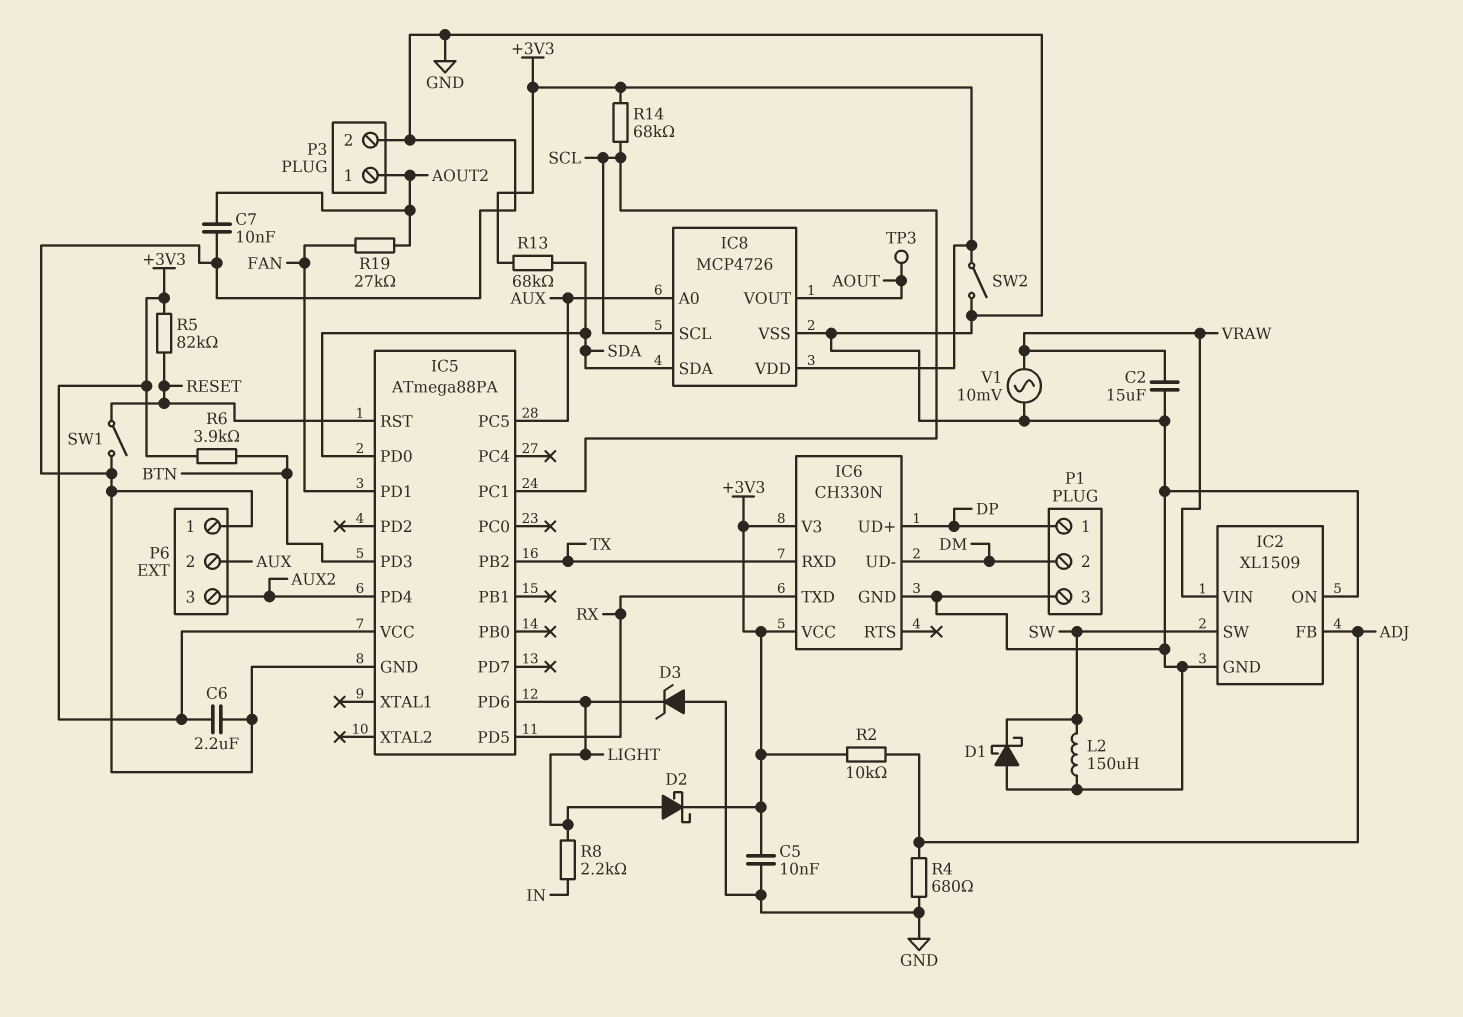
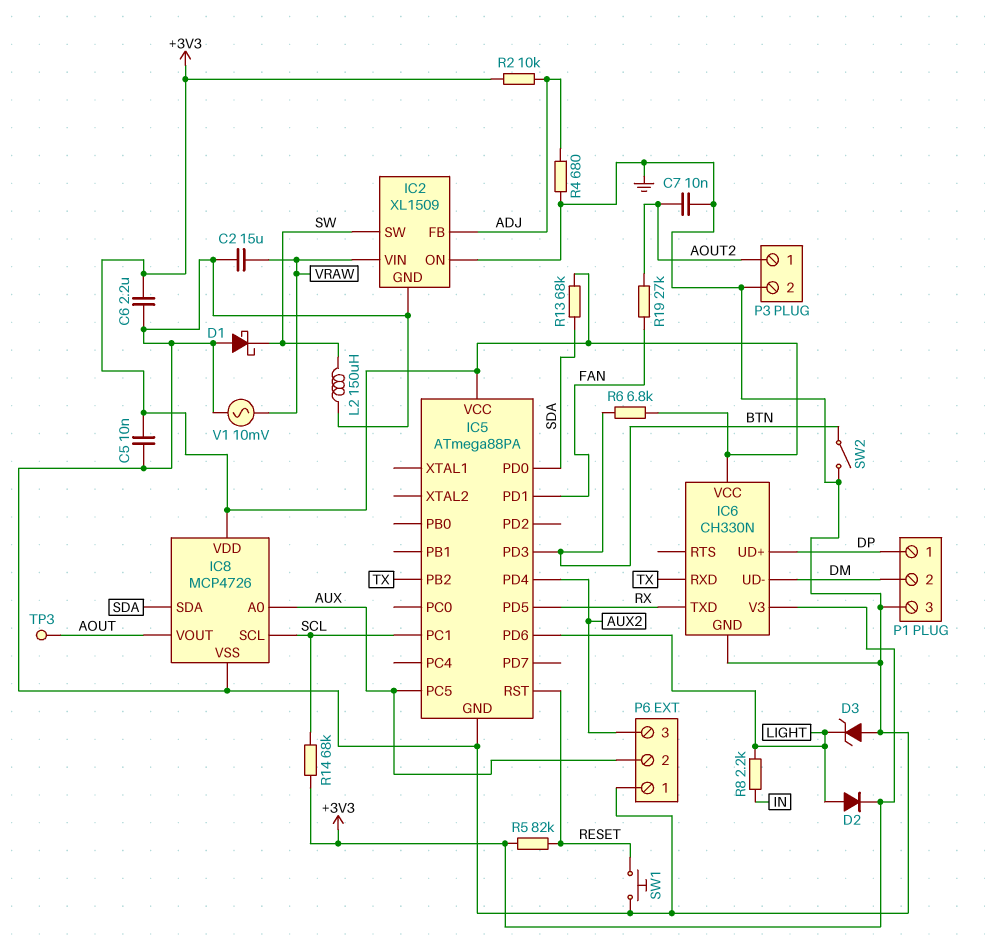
D2: schottky (A LIGHT, K +3V3) -> diode (A LIGHT, K +3V3)
R6: 3.9k (+3V3, BTN) -> 6.8k (+3V3, BTN)
SW1: switch (GND, RESET) -> button (GND, RESET)
SW2: switch (+3V3, GND) -> switch (BTN, GND)

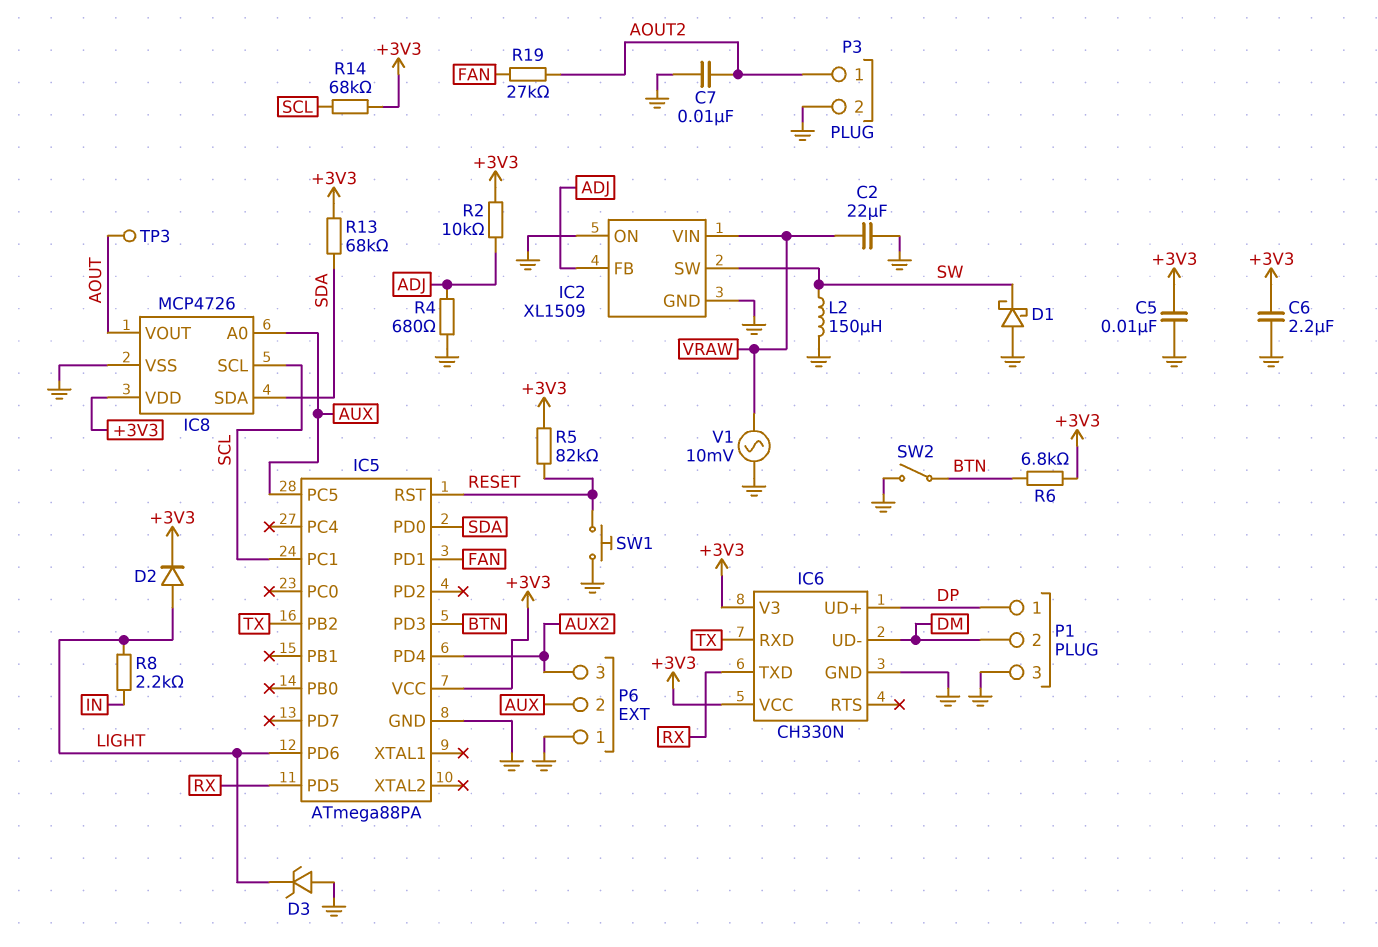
C2: 15uF (GND, VRAW) -> 22uF (GND, VRAW)

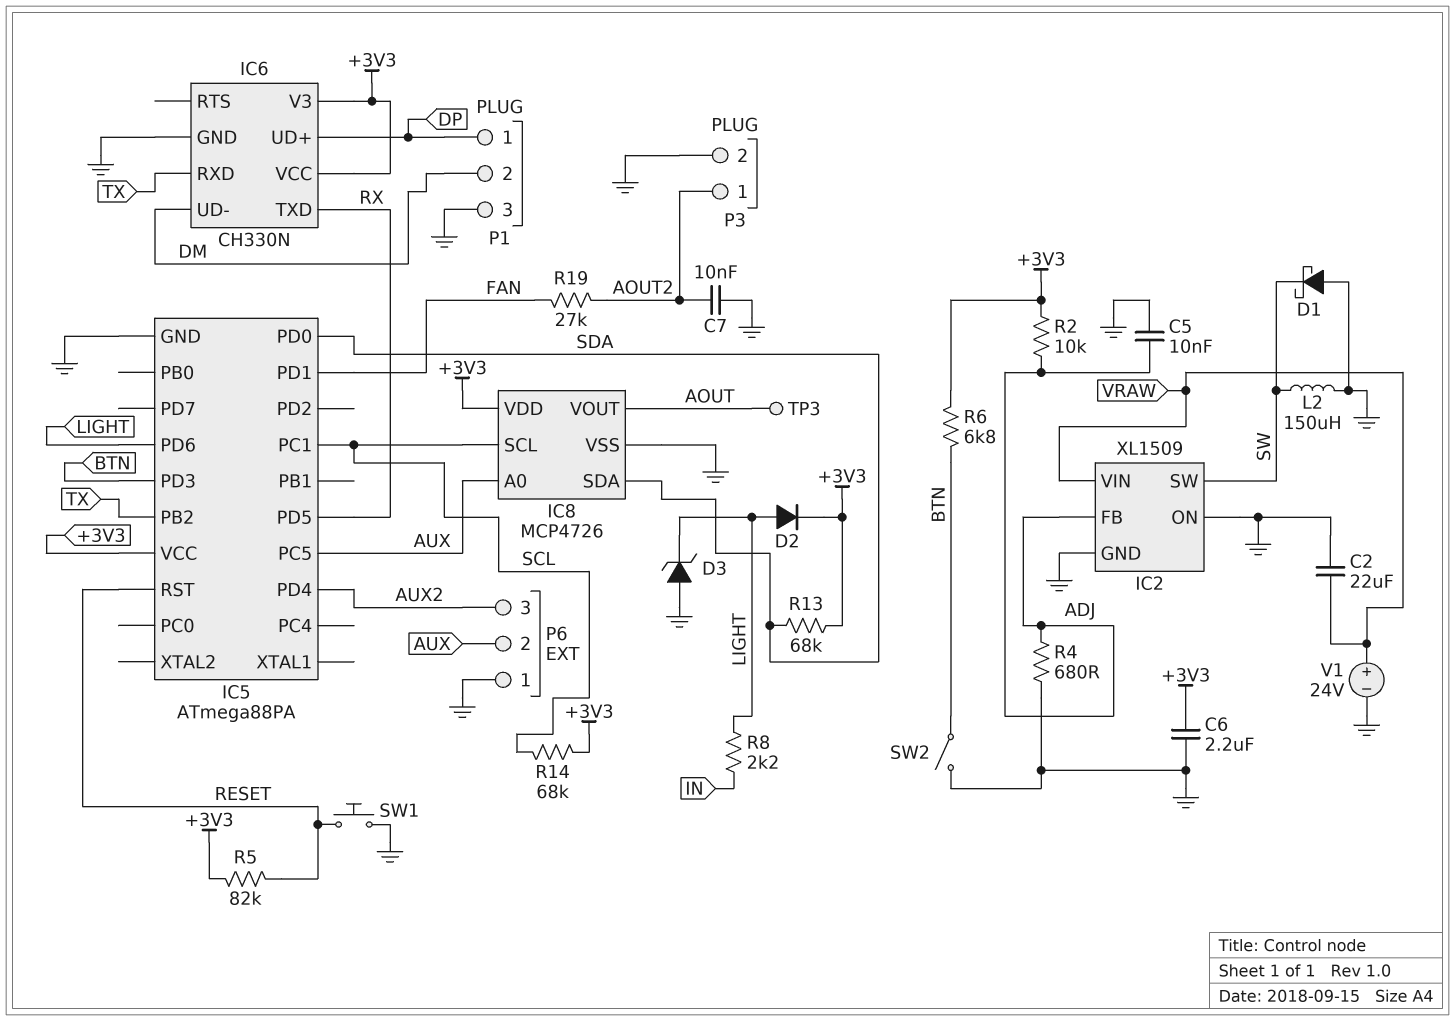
C5: 10nF (+3V3, GND) -> 10nF (ADJ, GND)
V1: AC 10mV (GND, VRAW) -> 24V (plus VRAW, minus GND)

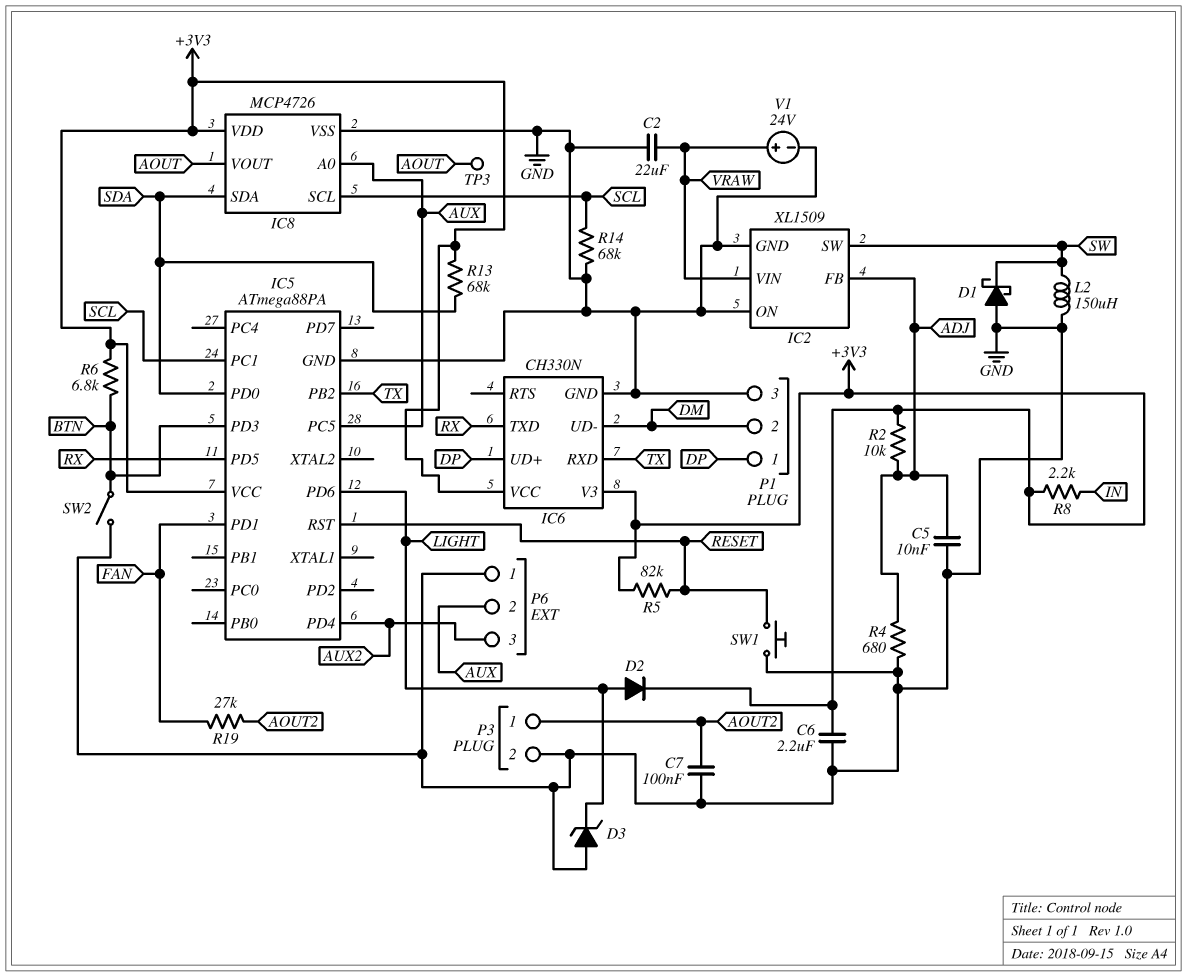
C7: 10nF (AOUT2, GND) -> 100nF (AOUT2, GND)
R8: 2.2k (IN, LIGHT) -> 2.2k (+3V3, IN)
R14: 68k (+3V3, SCL) -> 68k (GND, SCL)

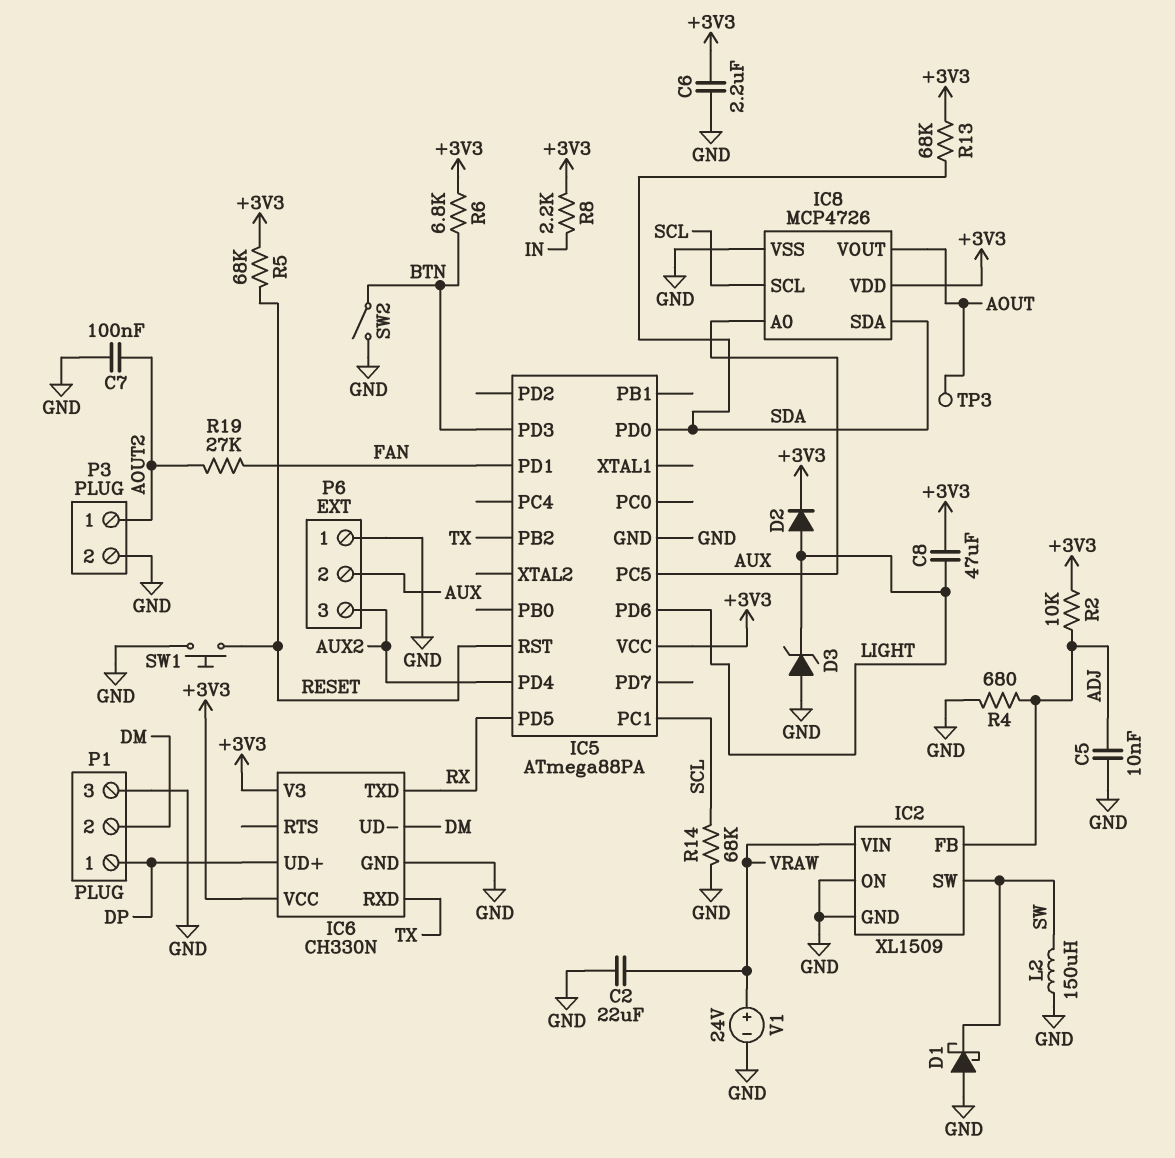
C8: none -> 47uF (+3V3, LIGHT)
R5: 82k (+3V3, RESET) -> 68k (+3V3, RESET)

